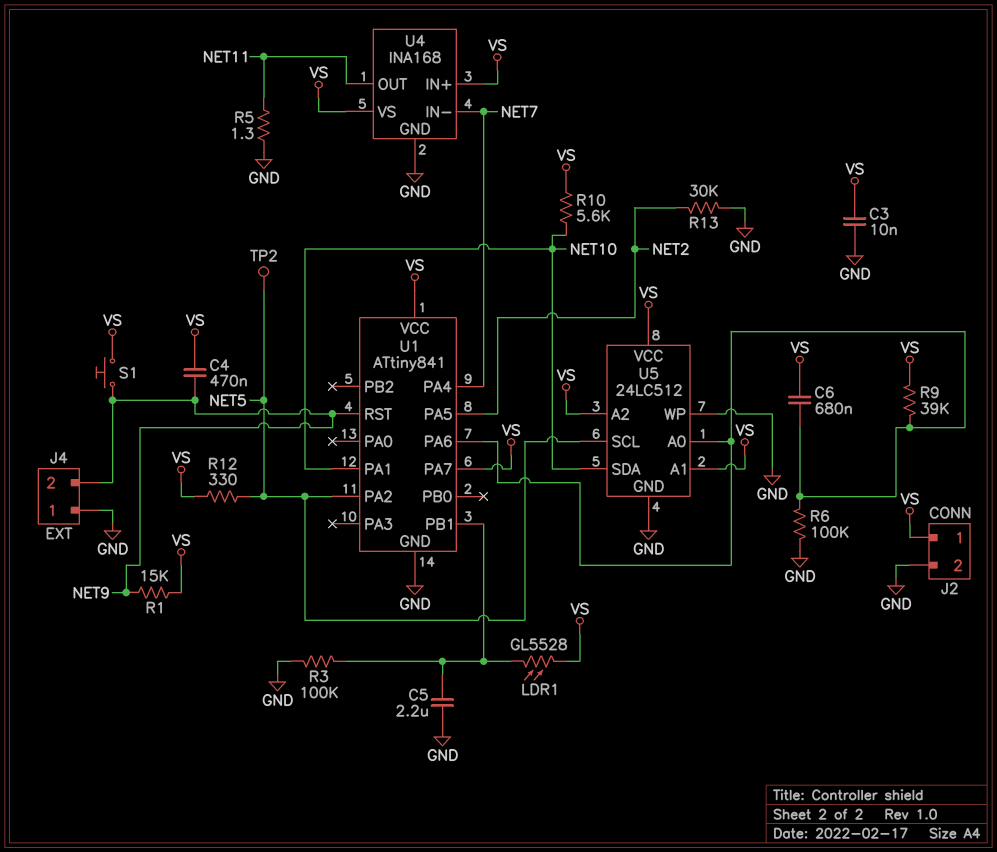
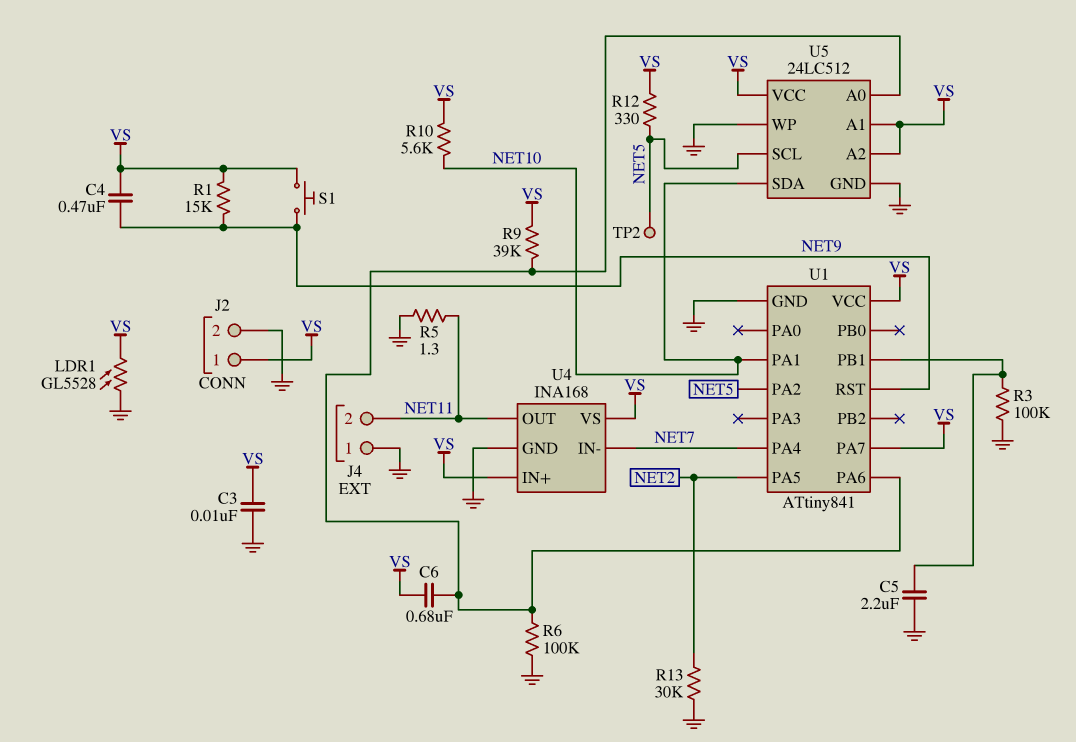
J4 pin 2: NET9 -> NET11
LDR1: GL5528 (U1/PB1, VS) -> GL5528 (GND, VS)

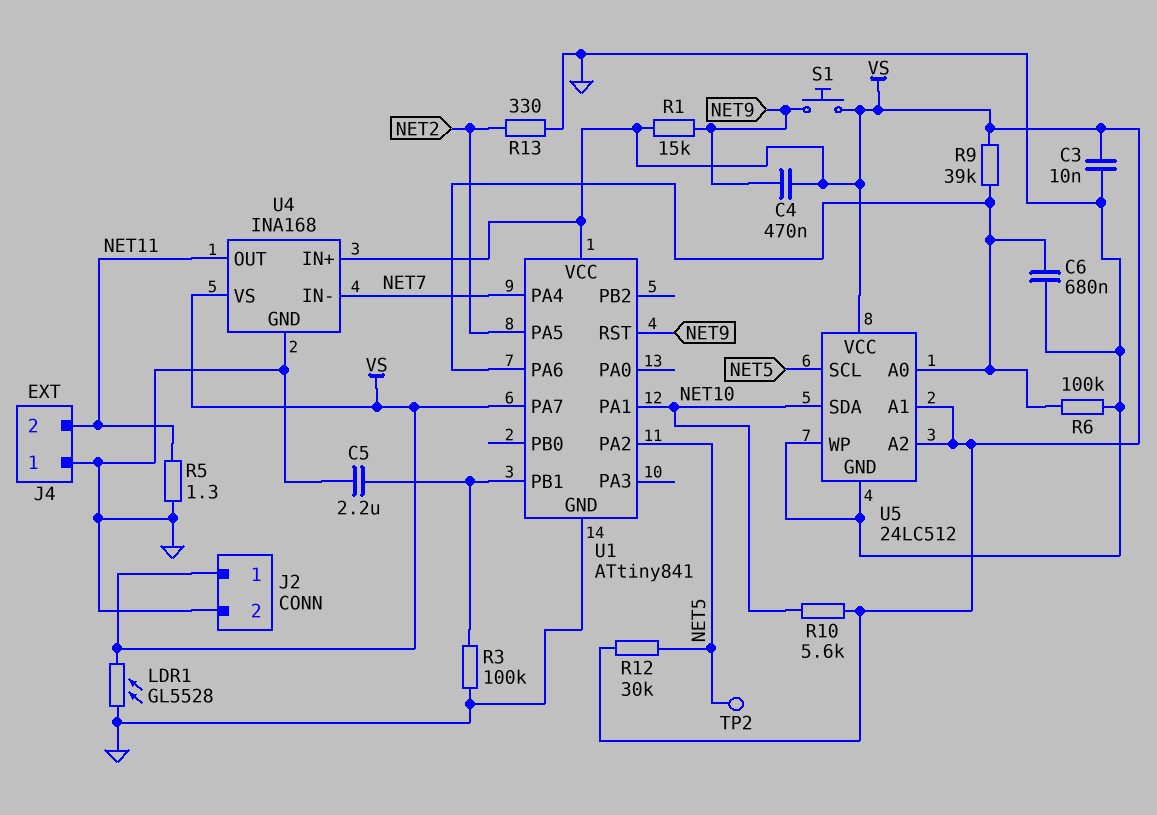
C6: 680nF (U1/PA6, VS) -> 680nF (GND, U1/PA6)
R12: 330 (NET5, VS) -> 30k (NET5, VS)
R13: 30k (GND, NET2) -> 330 (GND, NET2)

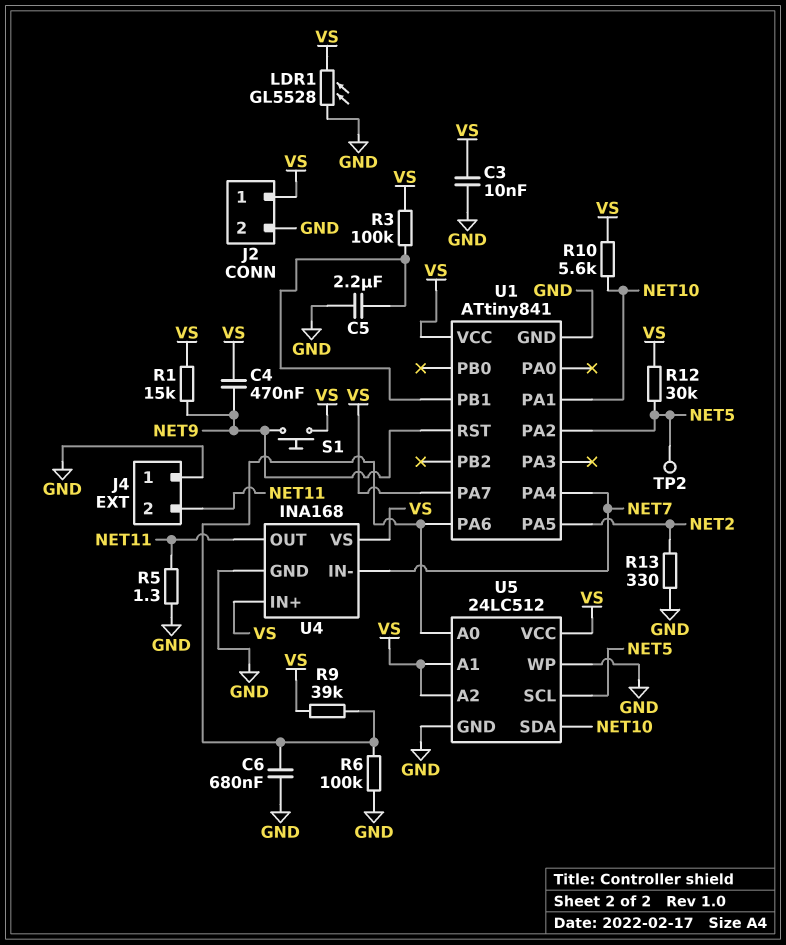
R3: 100k (GND, U1/PB1) -> 100k (U1/PB1, VS)

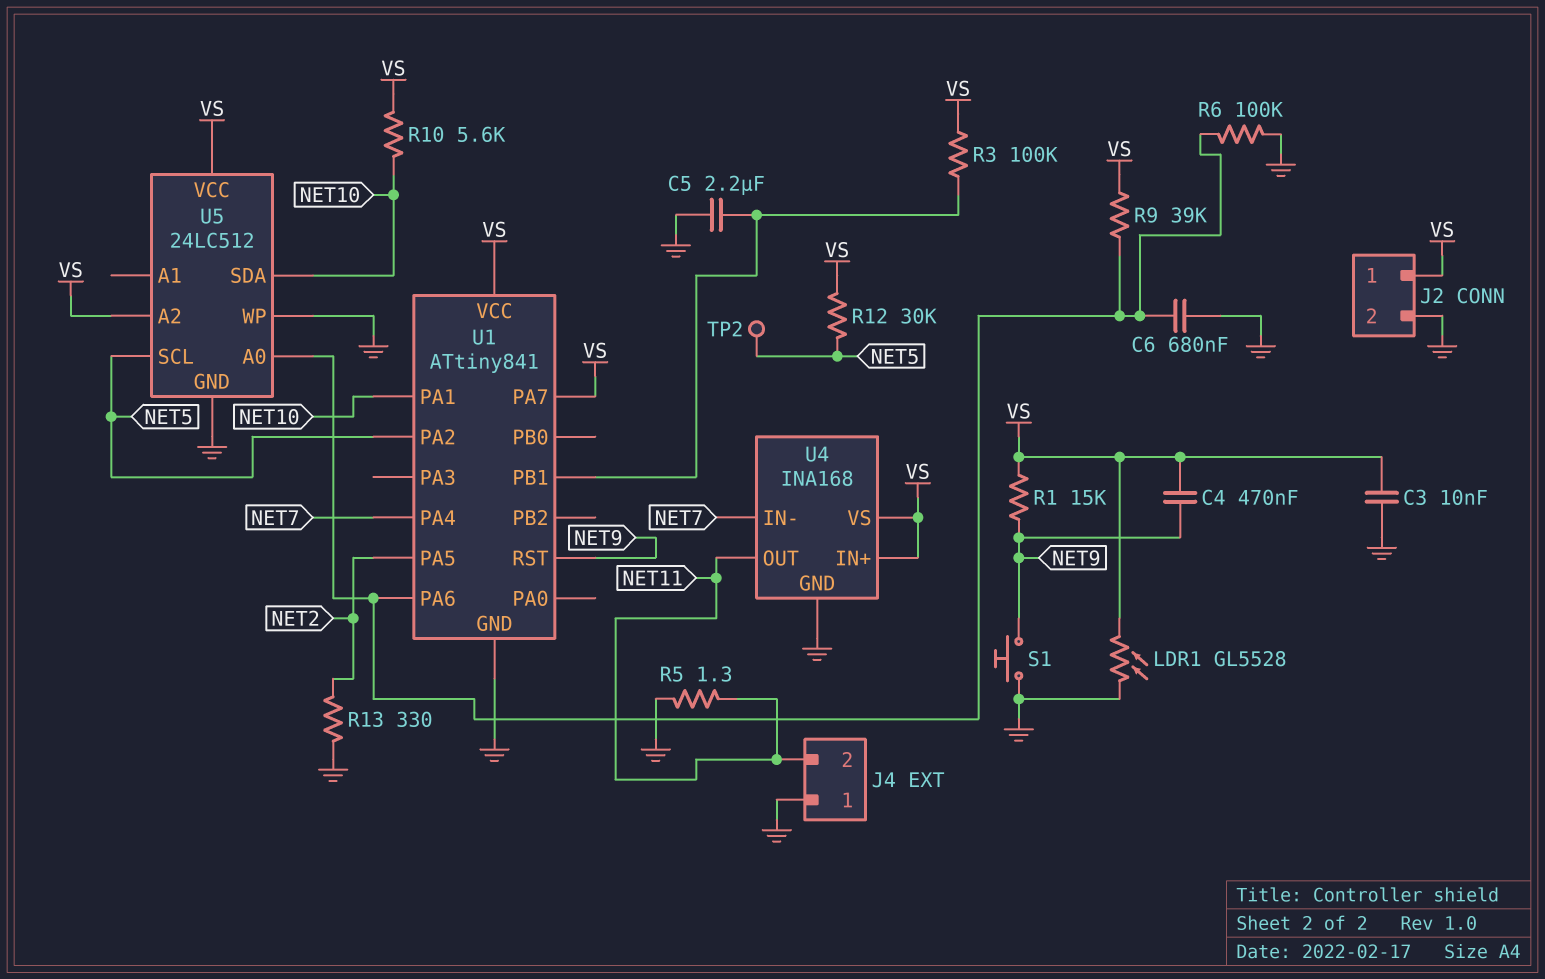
S1: button (NET9, VS) -> button (GND, NET9)
U5 pin A1: VS -> none

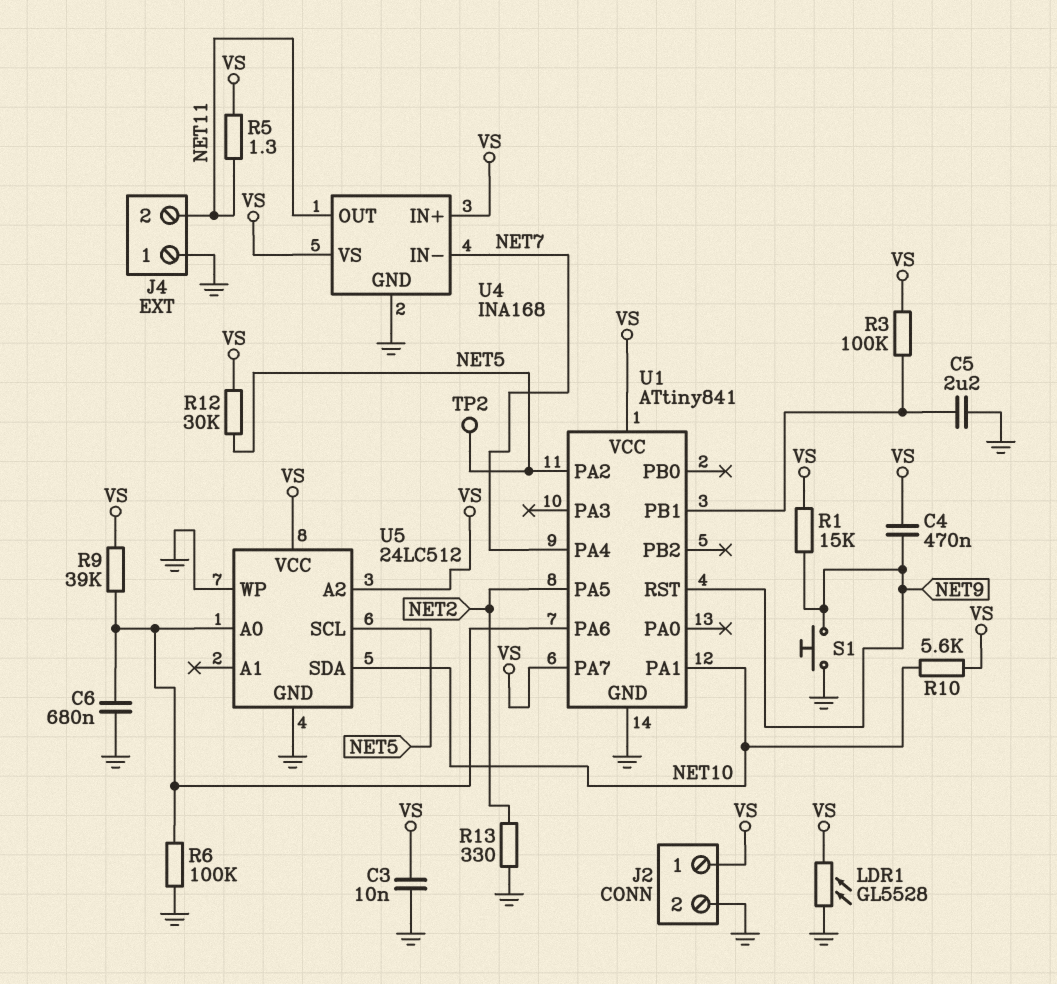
R5: 1.3 (GND, NET11) -> 1.3 (NET11, VS)

